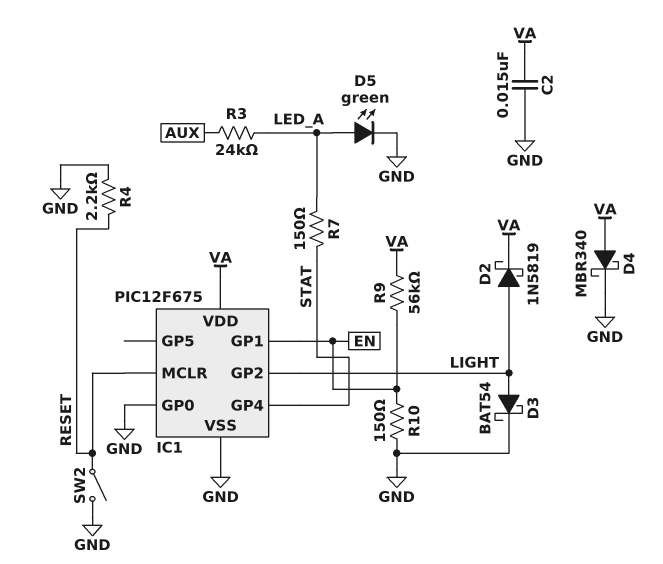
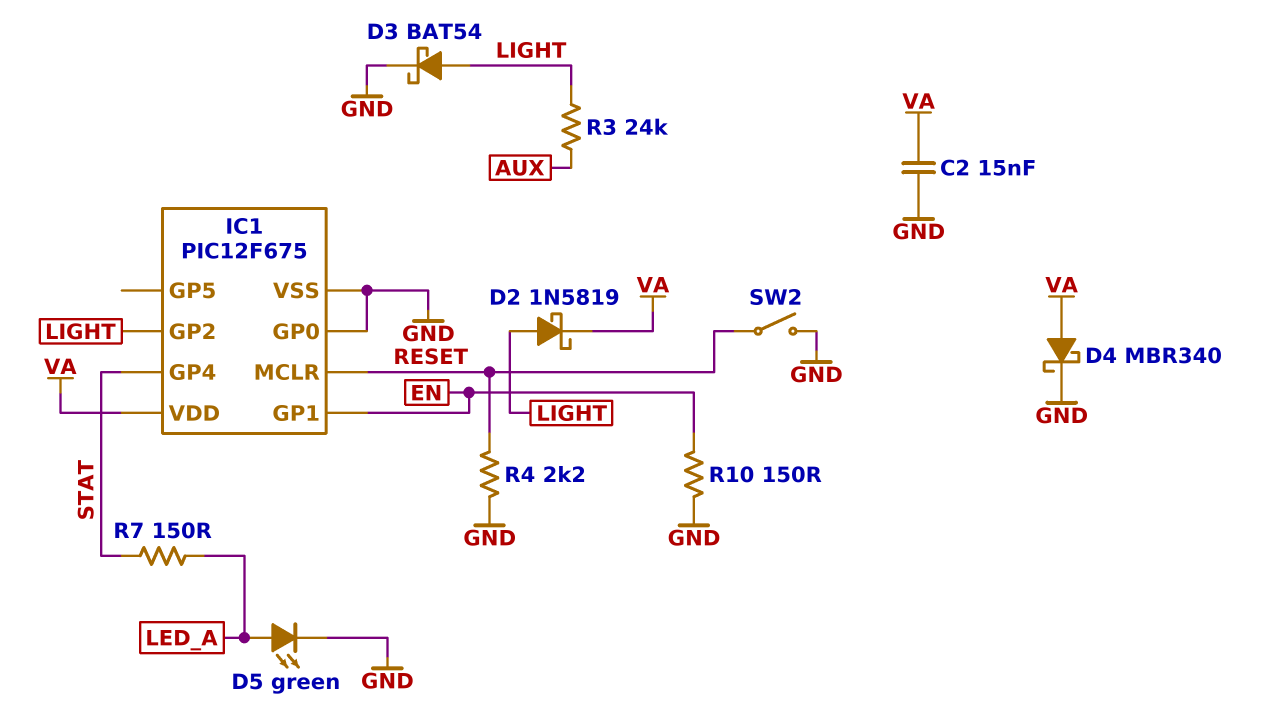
R3: 24k (AUX, LED_A) -> 24k (AUX, LIGHT)
R9: 56k (EN, VA) -> none

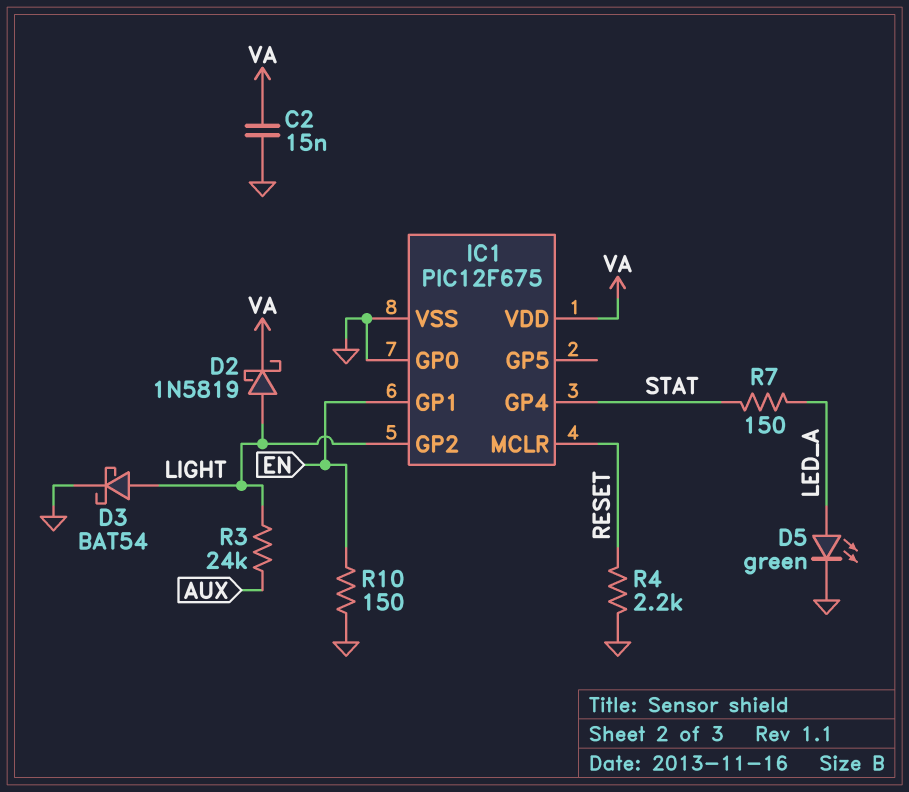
D4: schottky MBR340 (A VA, K GND) -> none
SW2: switch (GND, RESET) -> none

